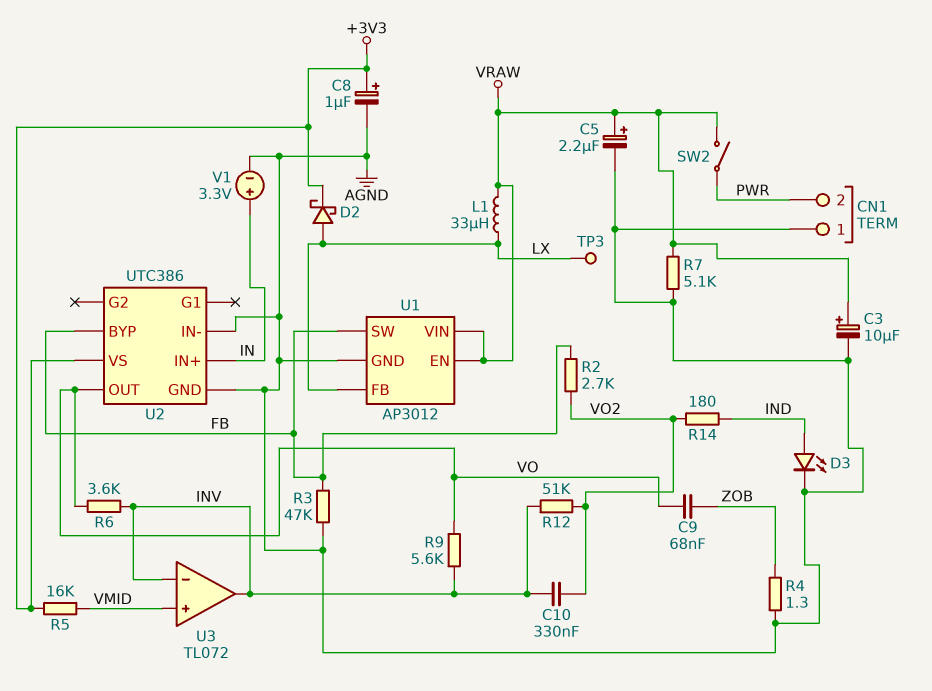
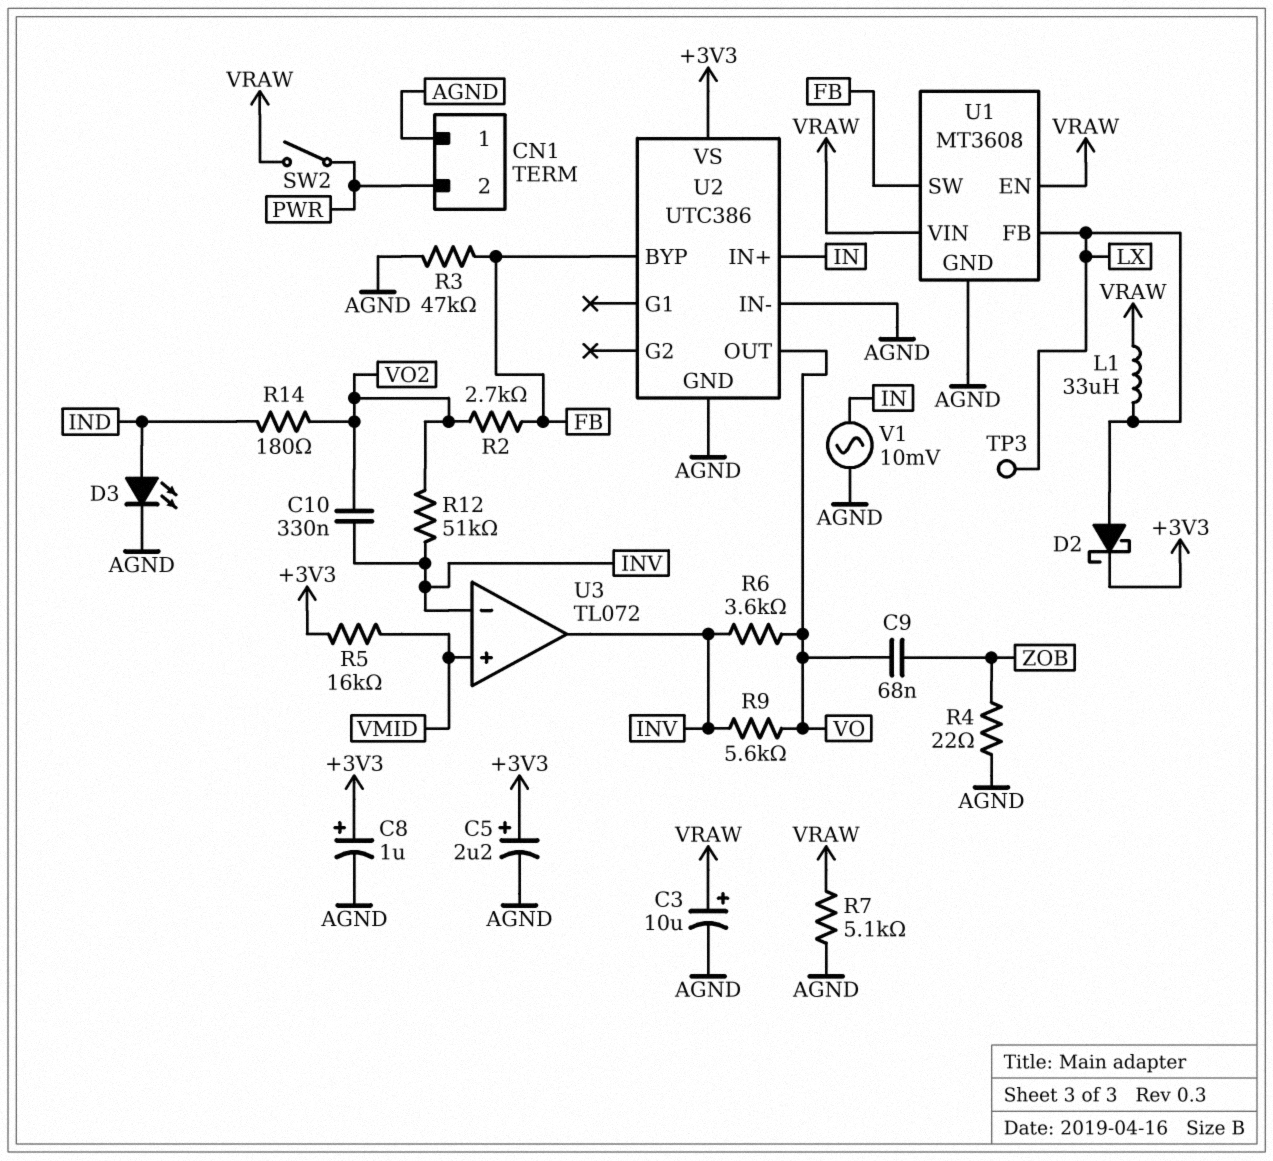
C5: 2.2uF (plus VRAW, minus AGND) -> 2.2uF (plus +3V3, minus AGND)
R4: 1.3 (AGND, ZOB) -> 22 (AGND, ZOB)
U1: AP3012 -> MT3608
V1: 3.3V (plus IN, minus AGND) -> AC 10mV (AGND, IN)

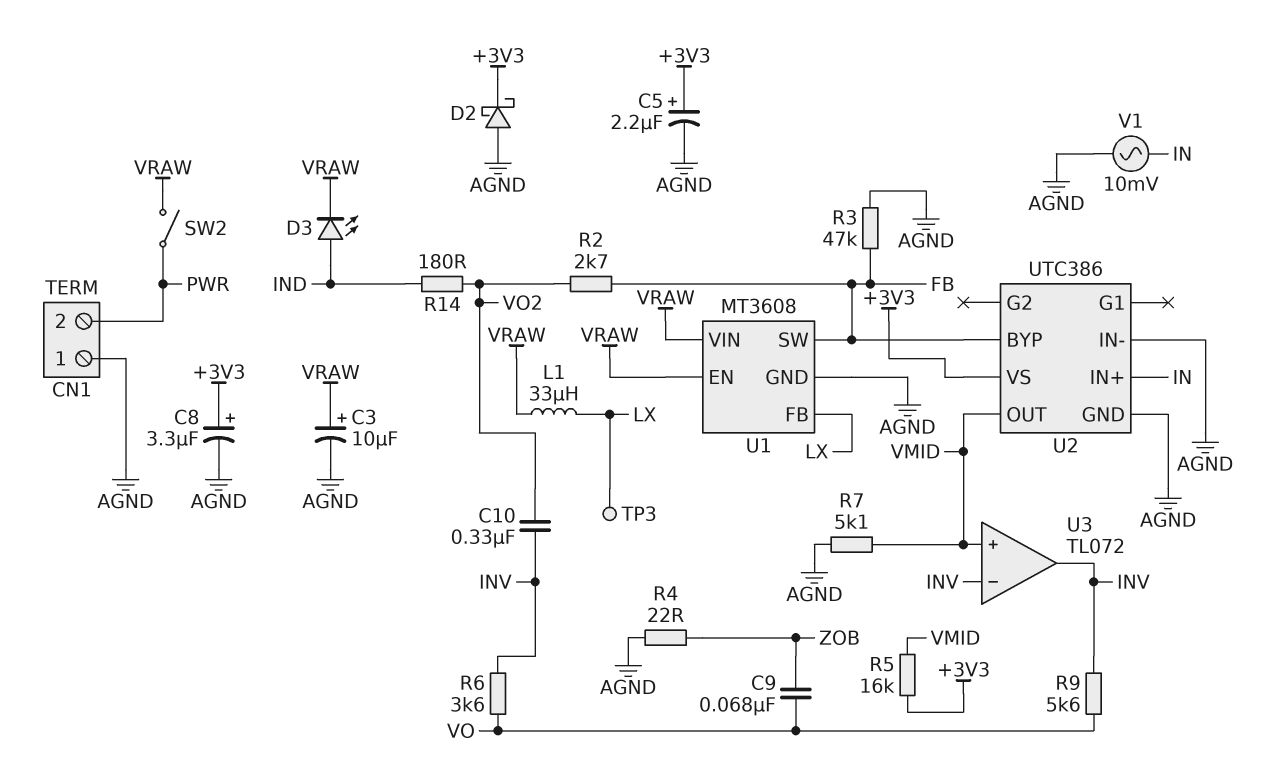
C8: 1uF (plus +3V3, minus AGND) -> 3.3uF (plus +3V3, minus AGND)
D2: schottky (A LX, K +3V3) -> schottky (A AGND, K +3V3)
D3: LED (A IND, K AGND) -> LED (A IND, K VRAW)
R7: 5.1k (AGND, VRAW) -> 5.1k (AGND, VMID)
R12: 51k (INV, VO2) -> none
U2 pin OUT: VO -> VMID

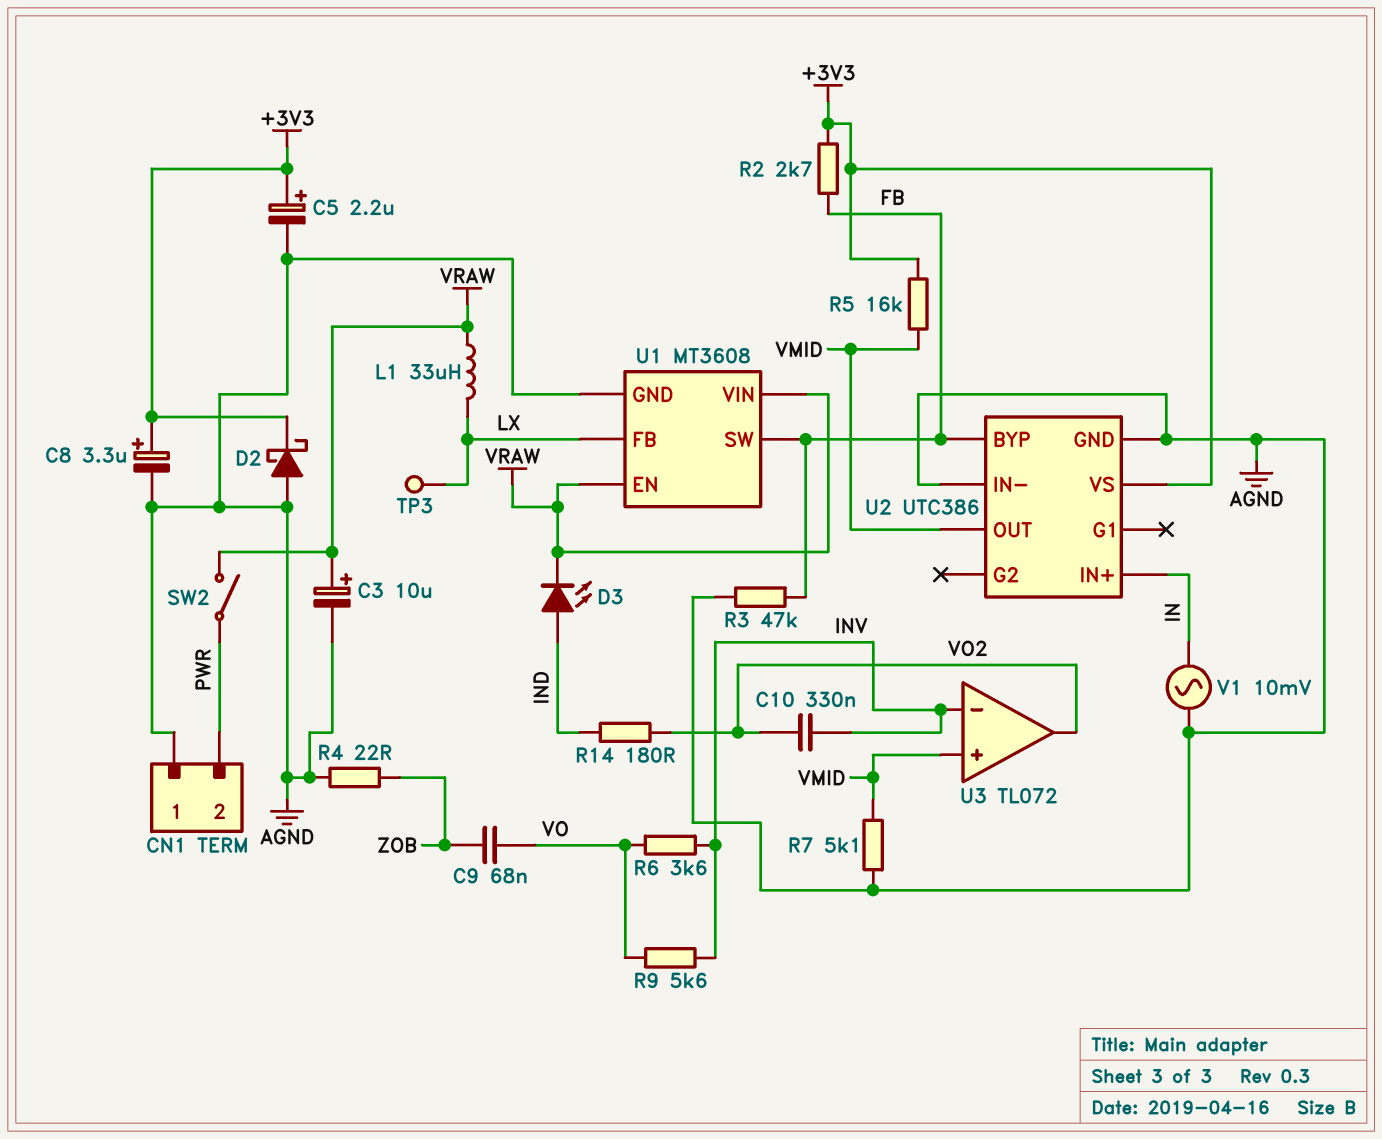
R2: 2.7k (FB, VO2) -> 2.7k (+3V3, FB)
U3 pin out: INV -> VO2

